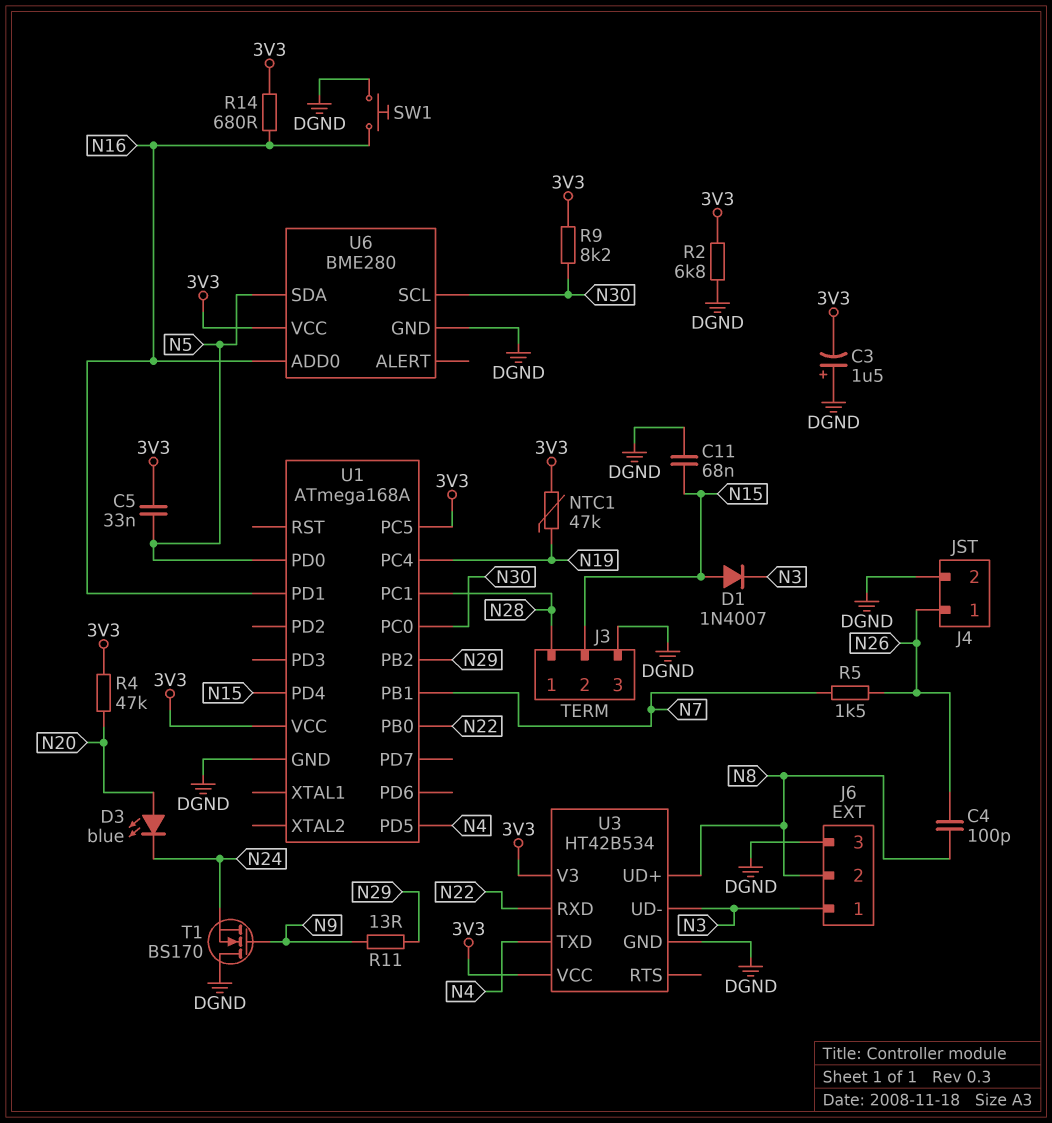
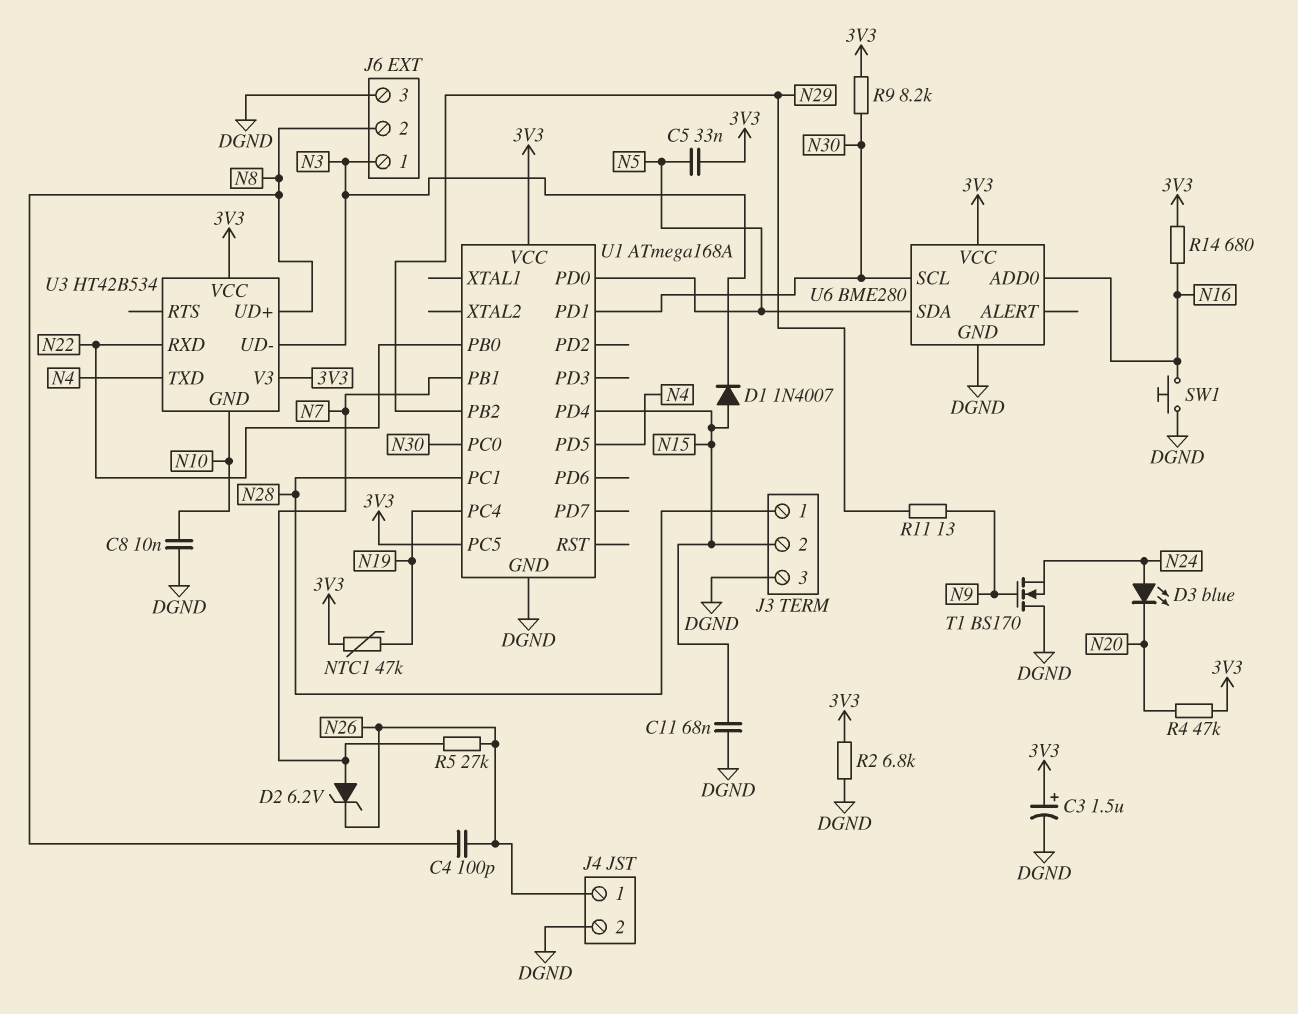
C3: 1.5uF (plus DGND, minus 3V3) -> 1.5uF (plus 3V3, minus DGND)
C8: none -> 10nF (DGND, N10)
D2: none -> zener 6.2V (A N7, K N26)
D3: LED blue (A N20, K N24) -> LED blue (A N24, K N20)
R5: 1.5k (N7, N26) -> 27k (N7, N26)
U1 pin PD1: N16 -> N30
U3 pin GND: DGND -> N10

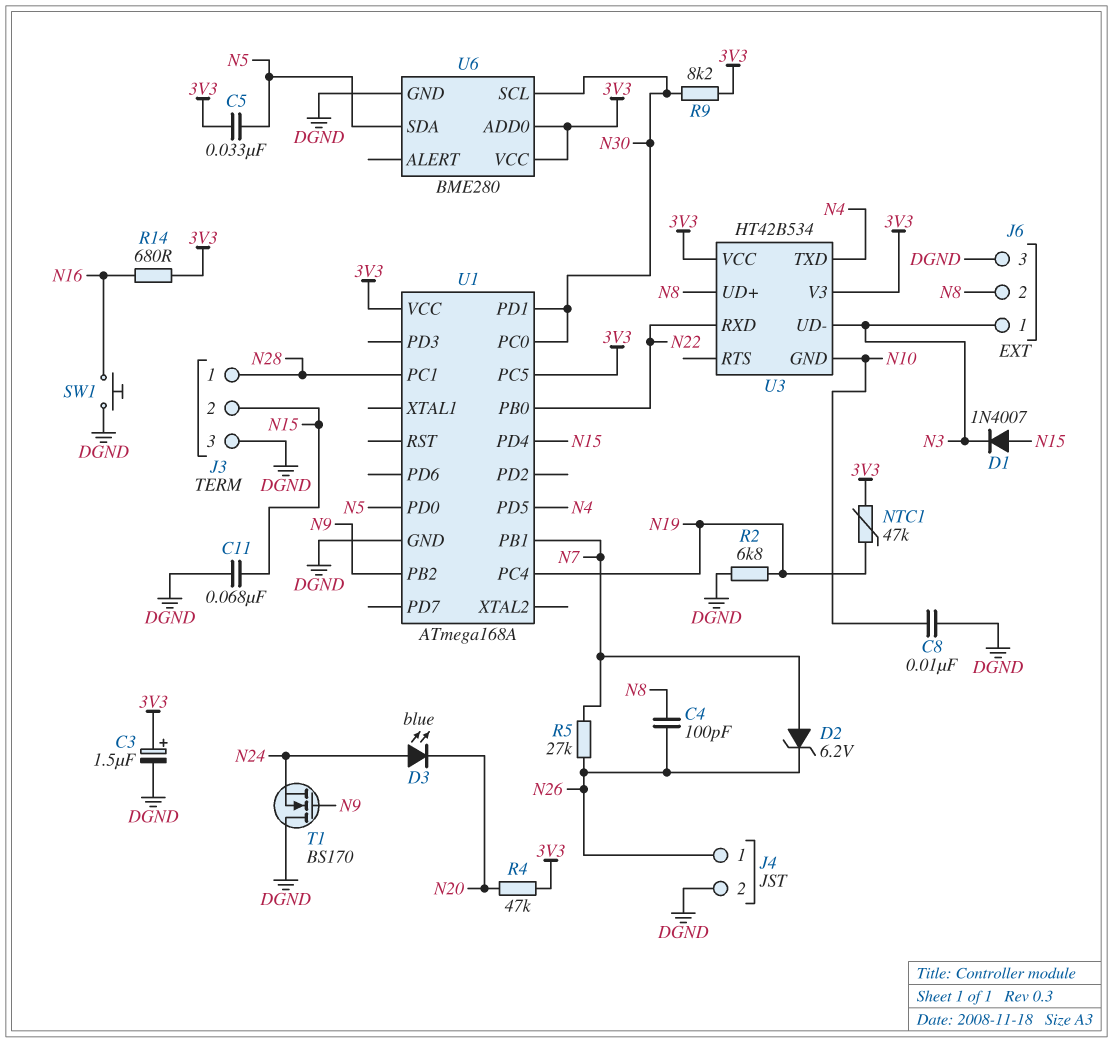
R2: 6.8k (3V3, DGND) -> 6.8k (DGND, N19)
R11: 13 (N9, N29) -> none
U1 pin PB2: N29 -> N9
U6 pin ADD0: N16 -> 3V3

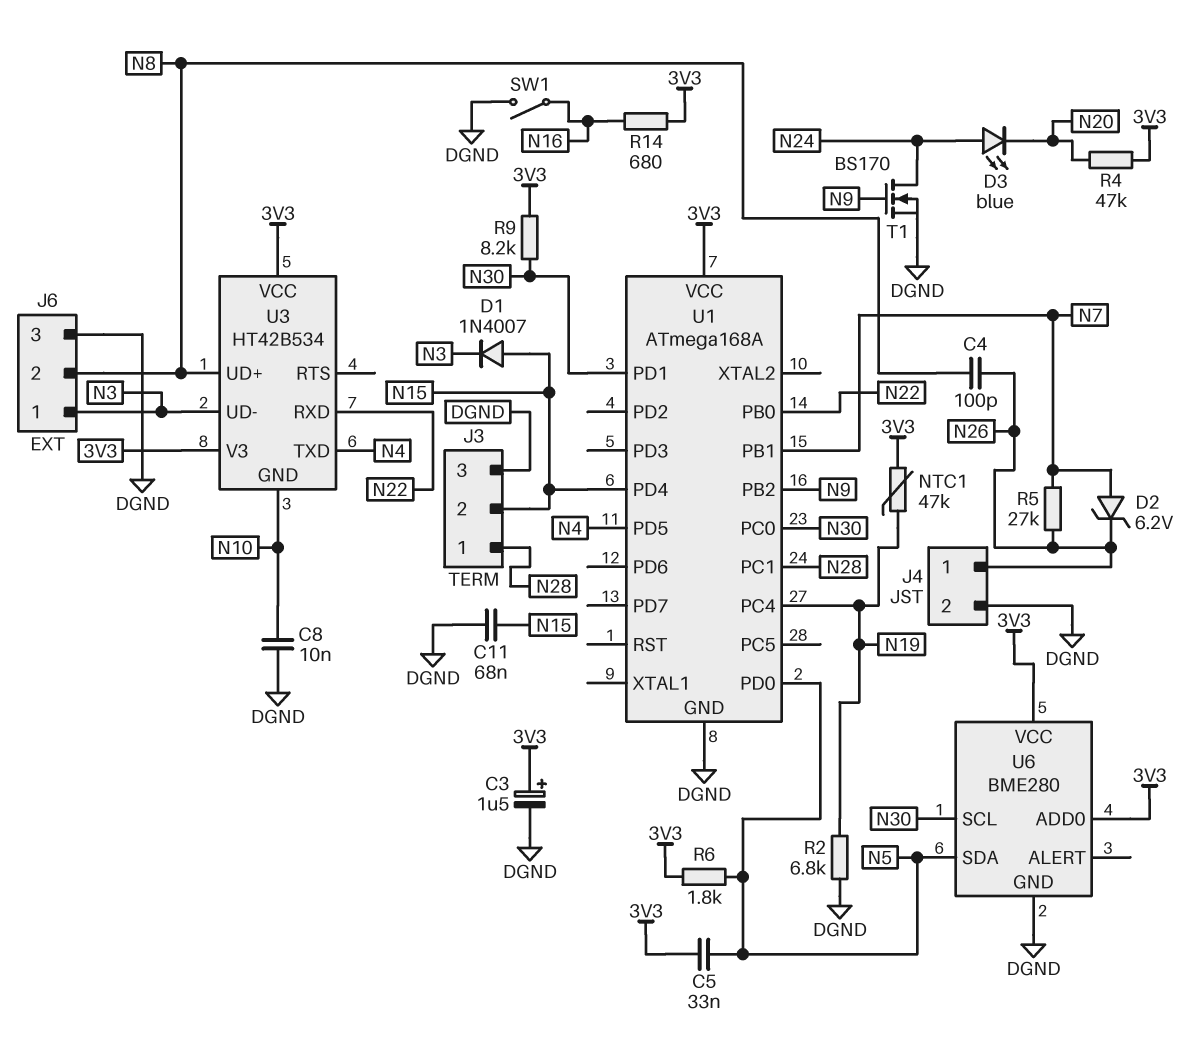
R6: none -> 1.8k (3V3, N5)
SW1: button (DGND, N16) -> switch (DGND, N16)
T1: NMOS BS170 (G N9, D DGND, S N24) -> NMOS BS170 (G N9, D N24, S DGND)
U1 pin PC5: 3V3 -> none

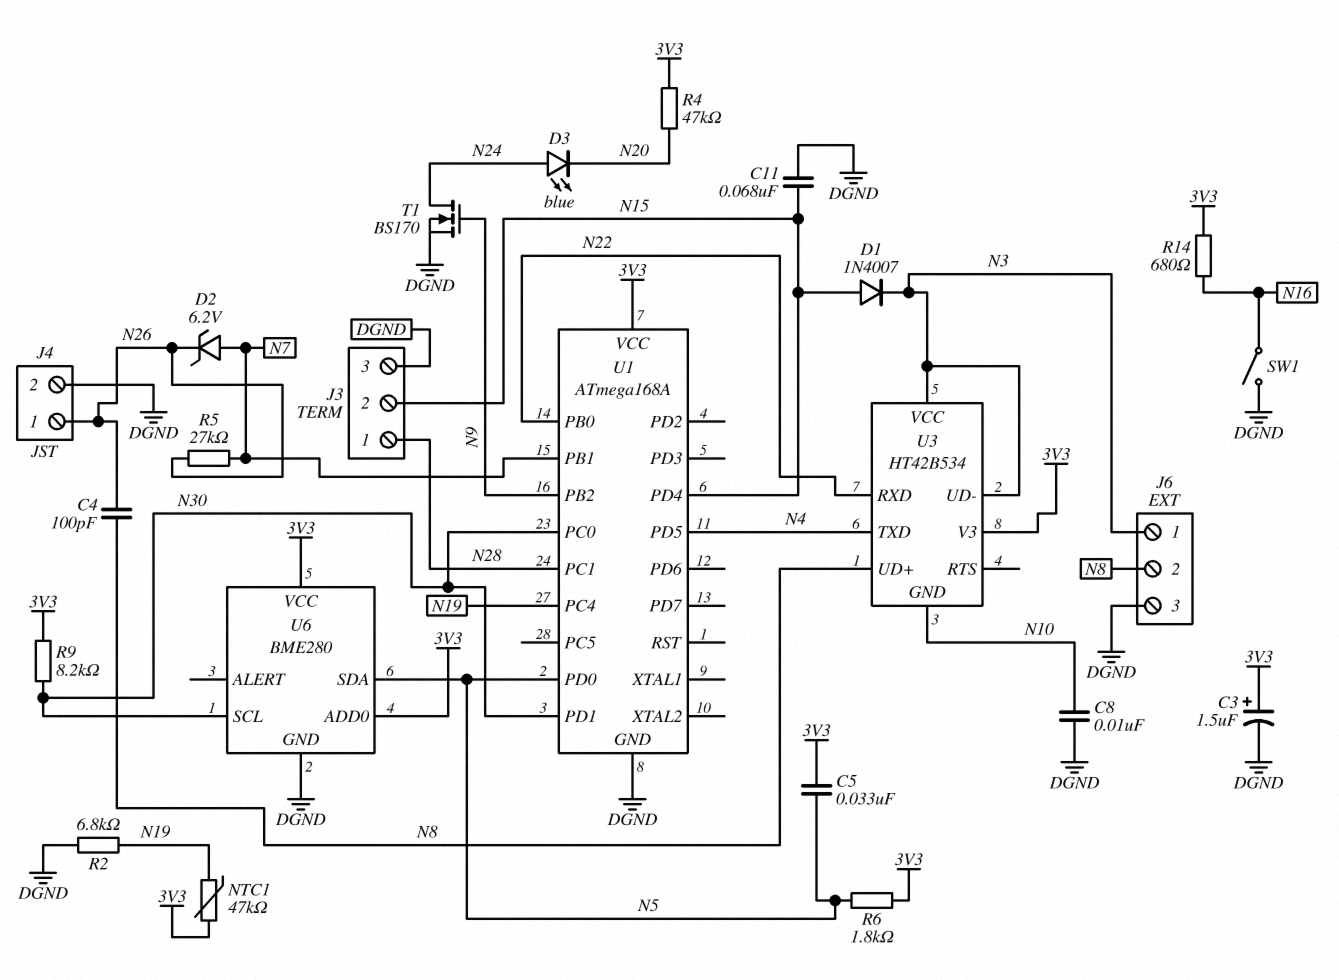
U3 pin VCC: 3V3 -> N3

